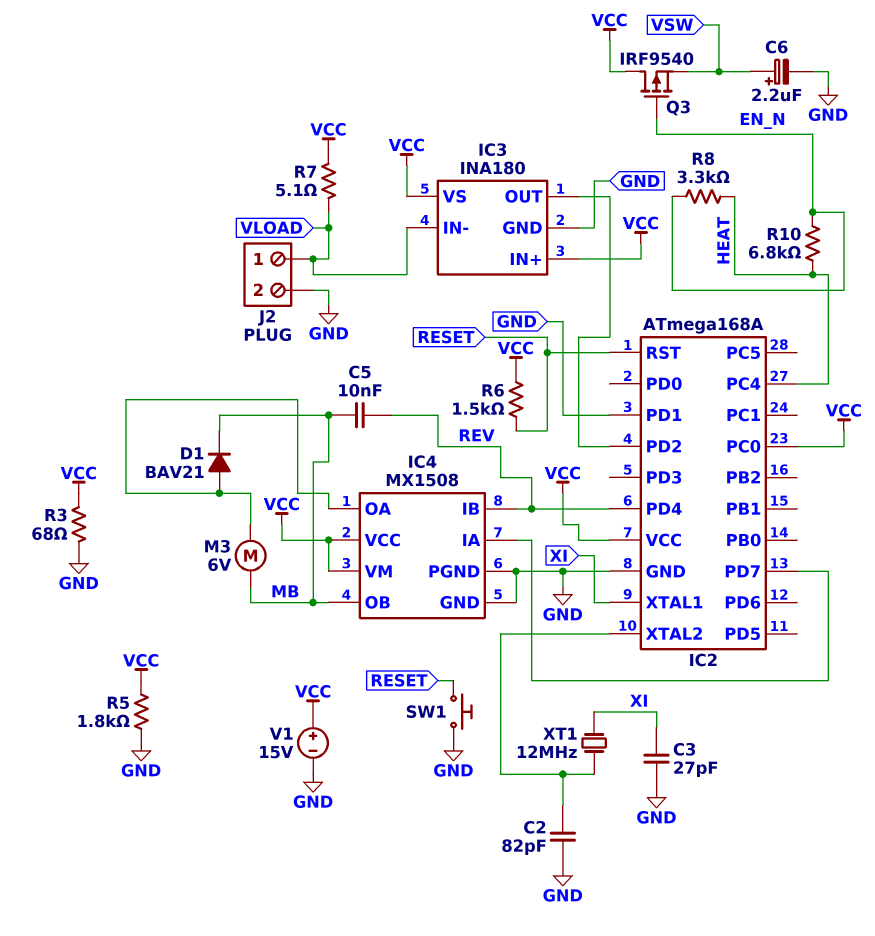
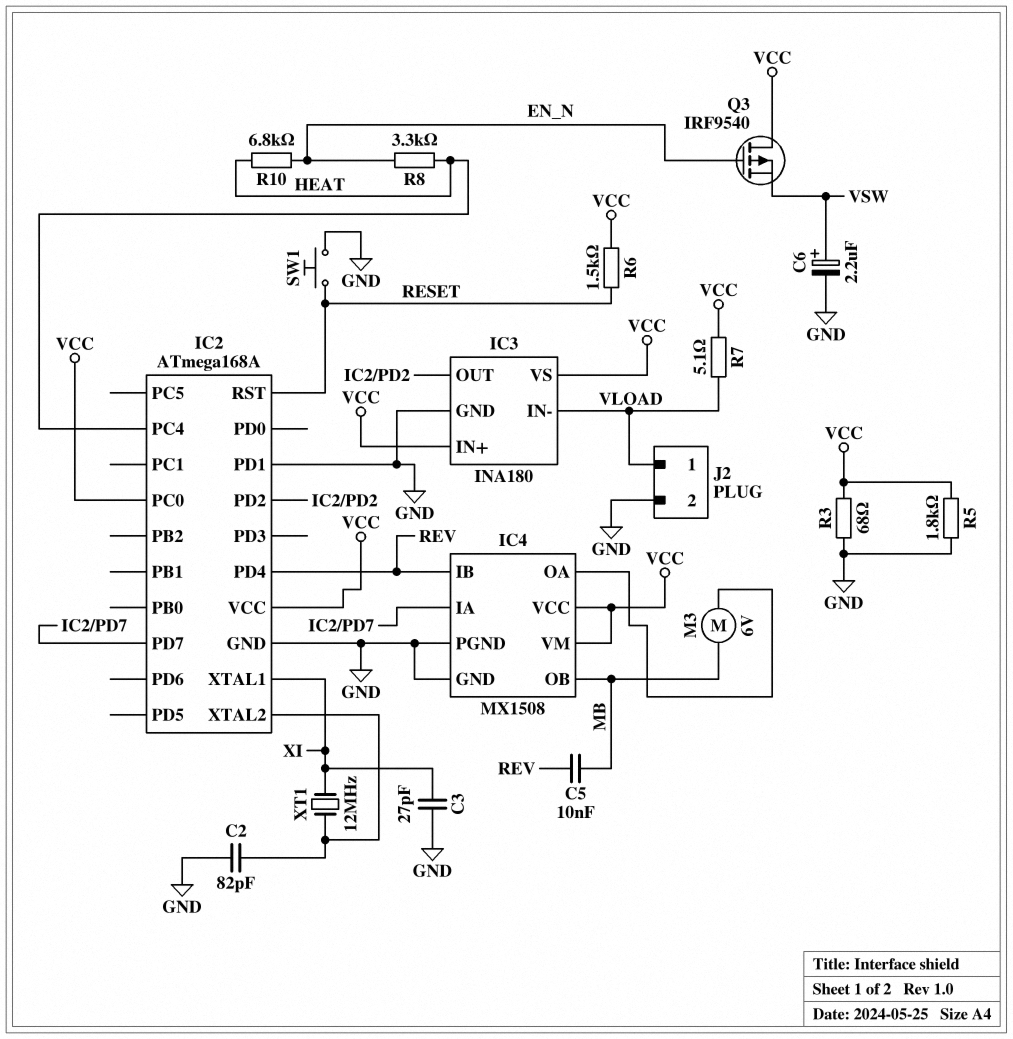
D1: diode BAV21 (A IC4/OA, K MB) -> none
V1: 15V (plus VCC, minus GND) -> none

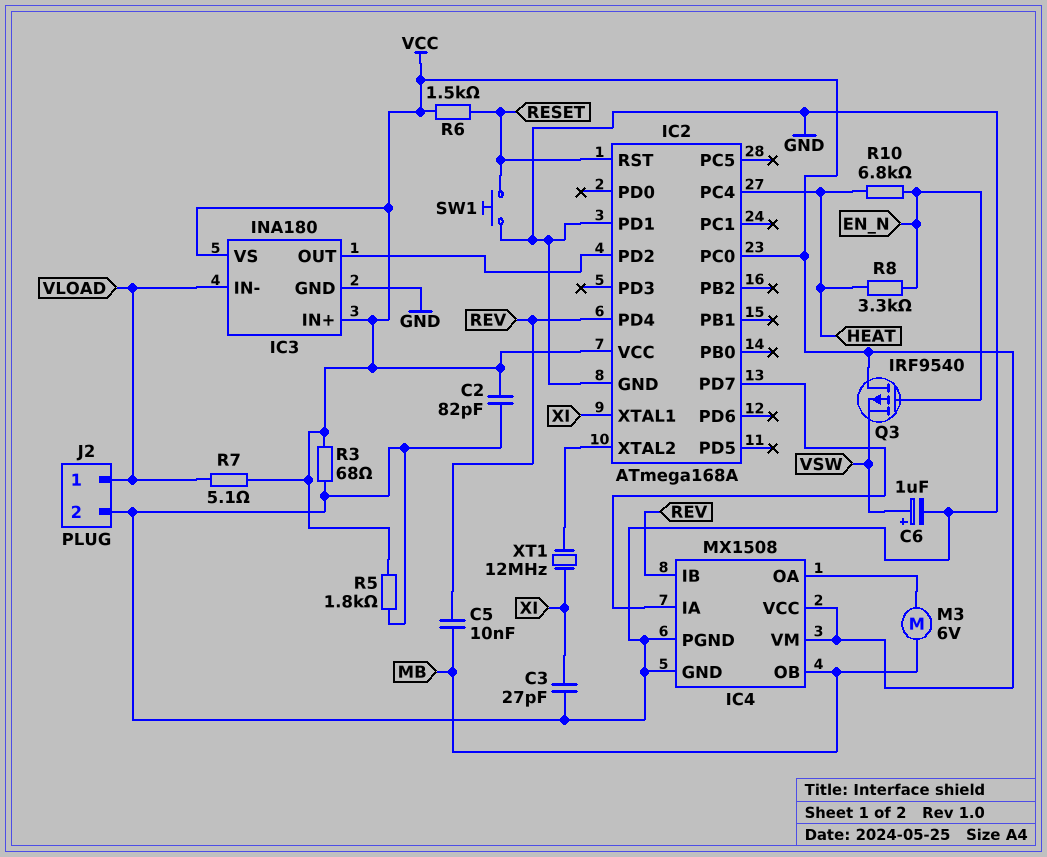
C2: 82pF (GND, IC2/XTAL2) -> 82pF (GND, VCC)
C6: 2.2uF (plus VSW, minus GND) -> 1uF (plus VSW, minus GND)

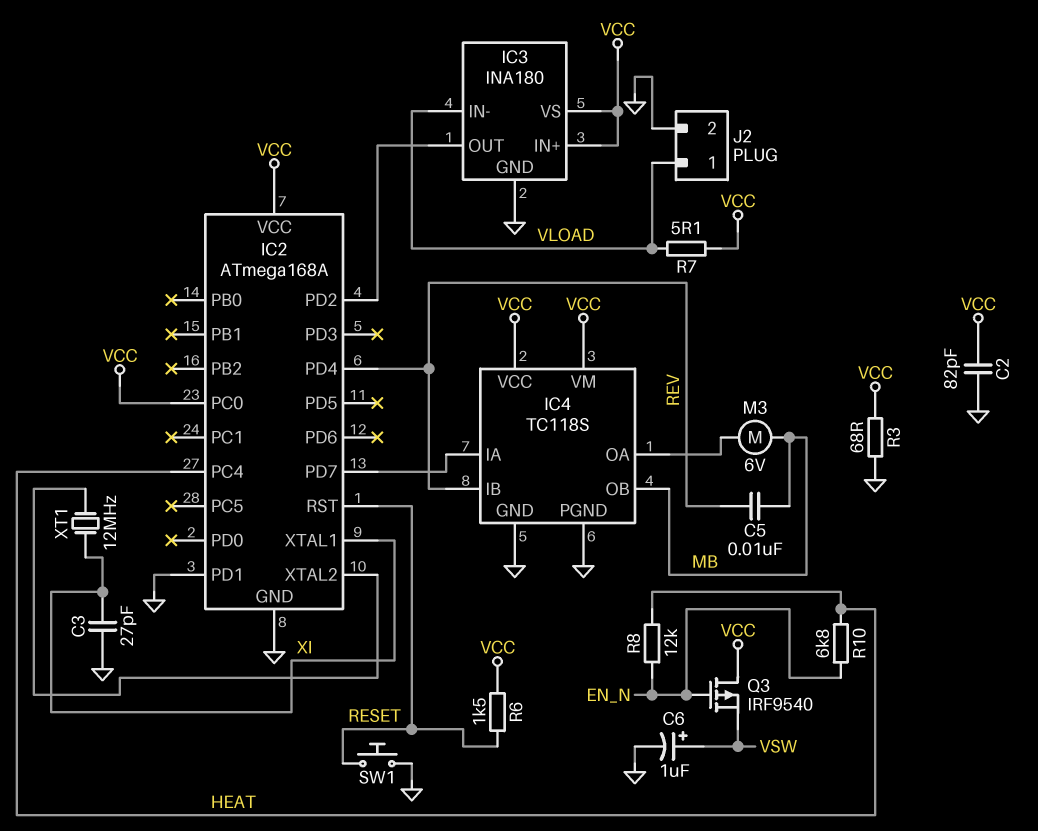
IC4: MX1508 -> TC118S
R5: 1.8k (GND, VCC) -> none
R8: 3.3k (EN_N, HEAT) -> 12k (EN_N, HEAT)

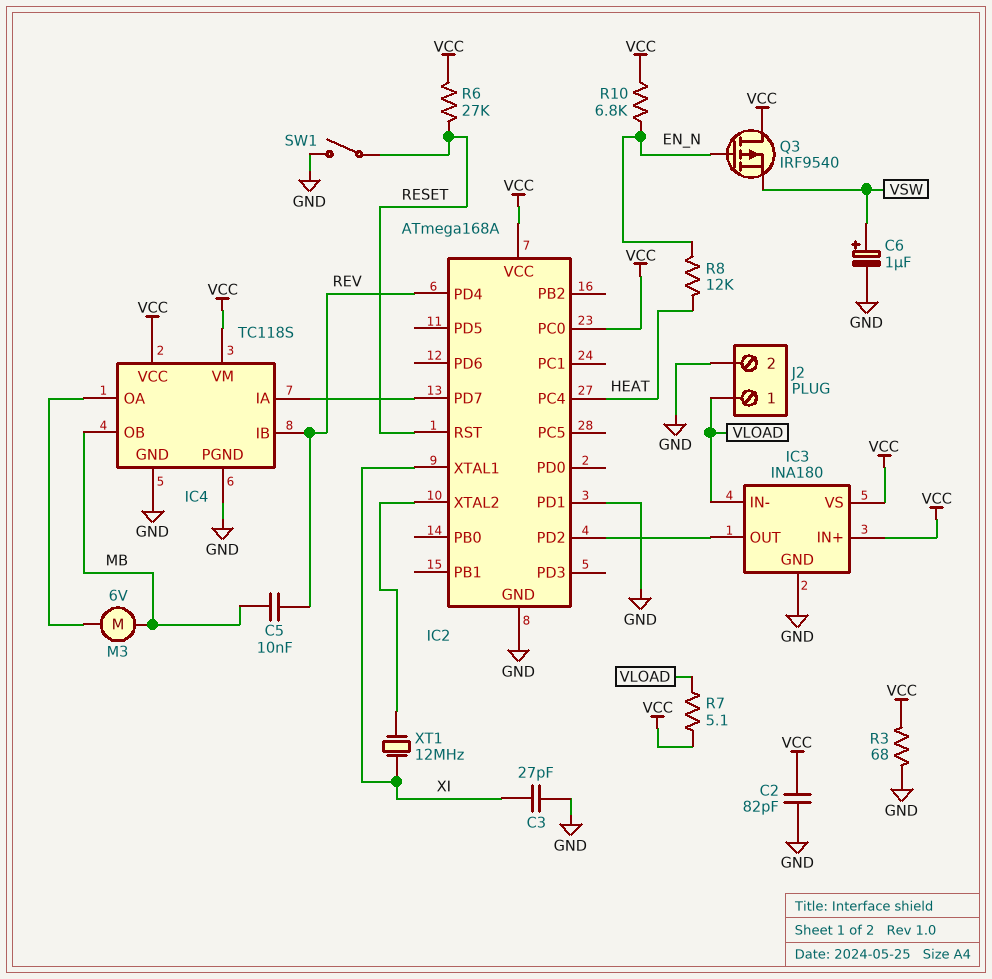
R6: 1.5k (RESET, VCC) -> 27k (RESET, VCC)
R10: 6.8k (EN_N, HEAT) -> 6.8k (EN_N, VCC)
SW1: button (GND, RESET) -> switch (GND, RESET)

